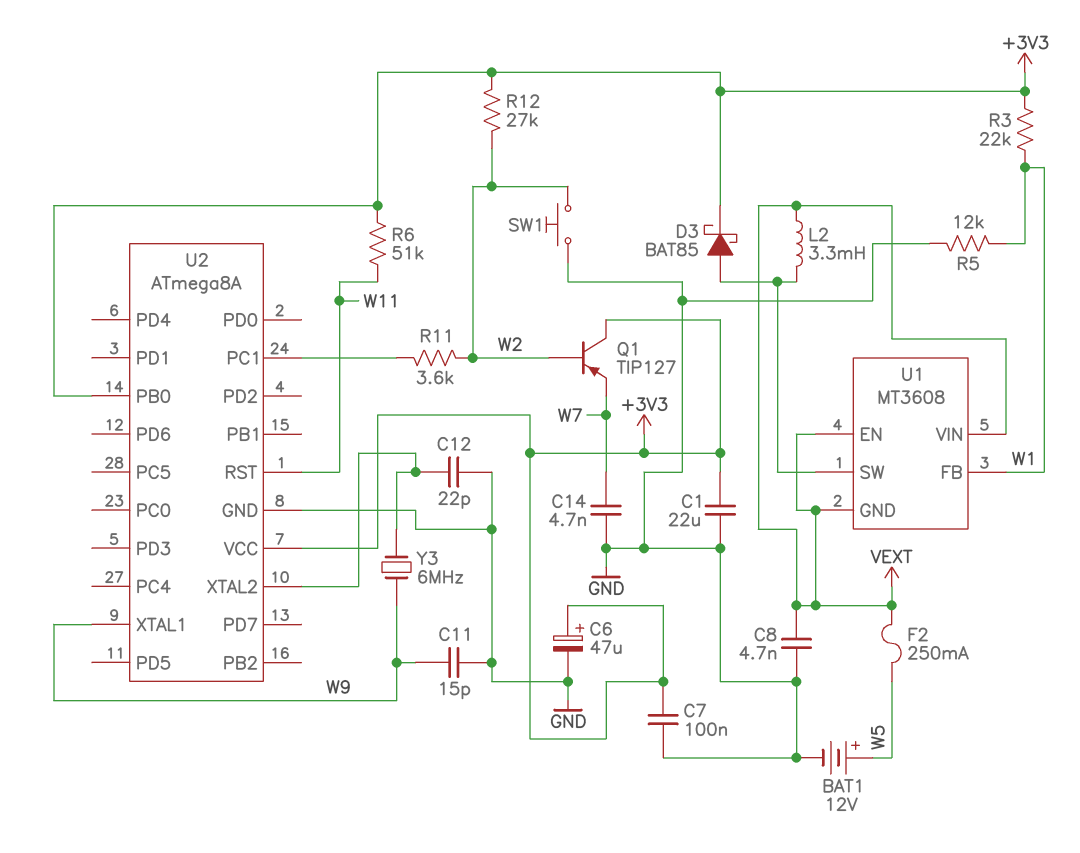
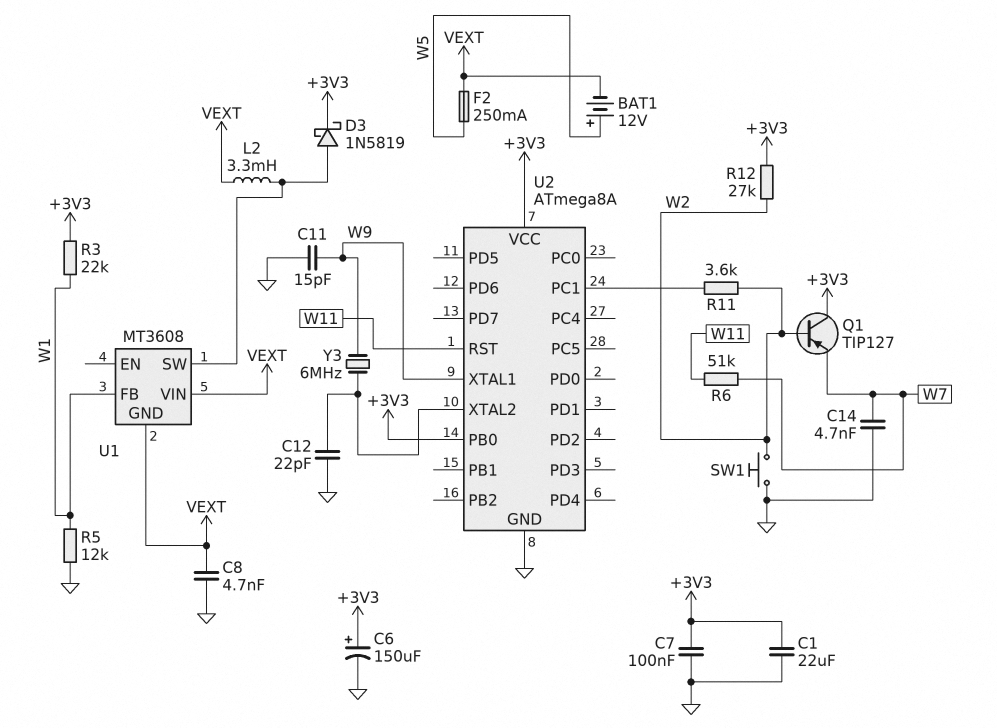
BAT1: 12V (plus W5, minus GND) -> 12V (plus W5, minus VEXT)
C6: 47uF (plus +3V3, minus GND) -> 150uF (plus +3V3, minus GND)
D3: schottky BAT85 (A U1/SW, K +3V3) -> schottky 1N5819 (A U1/SW, K +3V3)
R6: 51k (+3V3, W11) -> 51k (W7, W11)
U1 pin EN: VEXT -> none

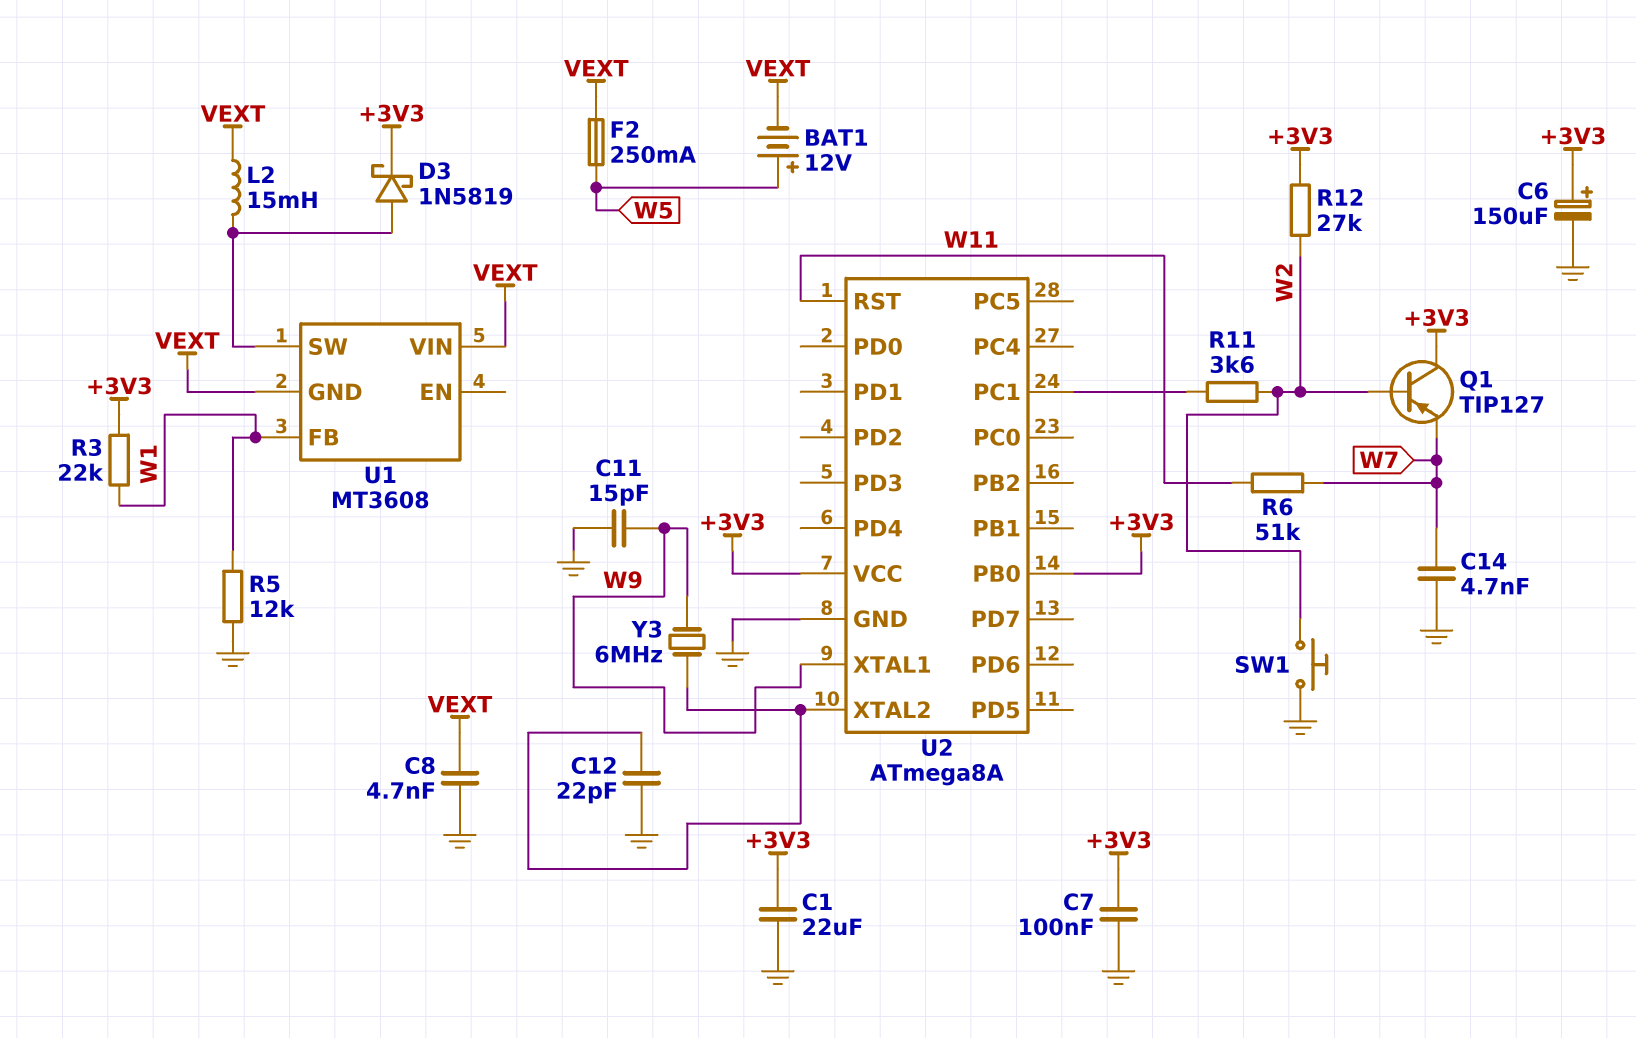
L2: 3.3mH (U1/SW, VEXT) -> 15mH (U1/SW, VEXT)

